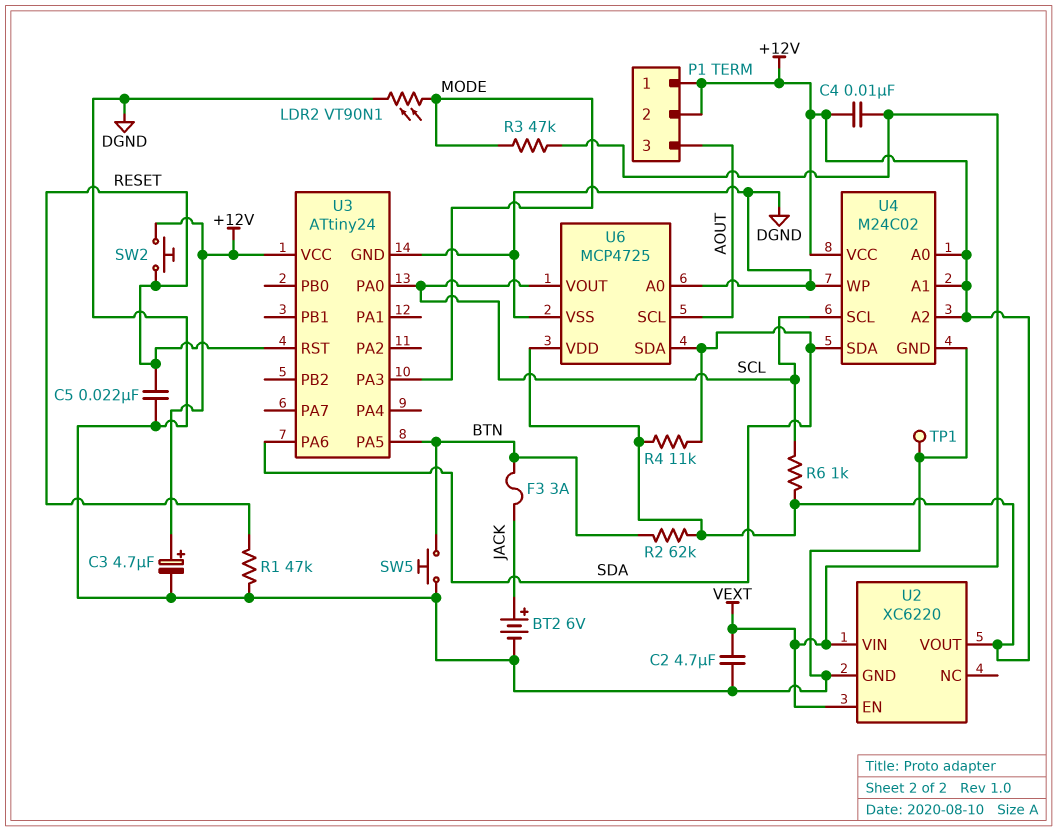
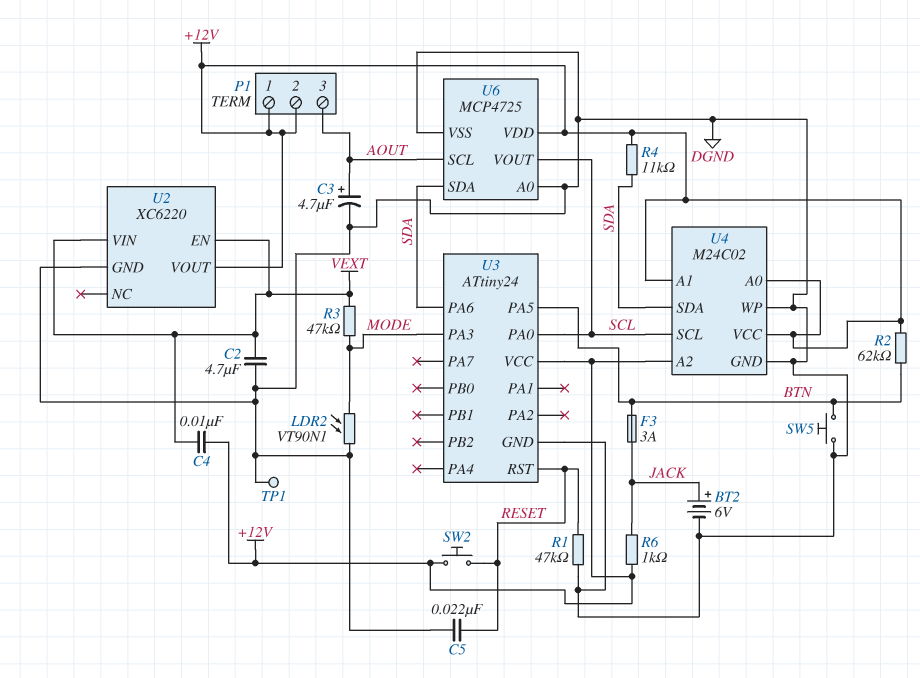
C3: 4.7uF (plus +12V, minus DGND) -> 4.7uF (plus AOUT, minus DGND)
R6: 1k (+12V, SCL) -> 1k (+12V, JACK)

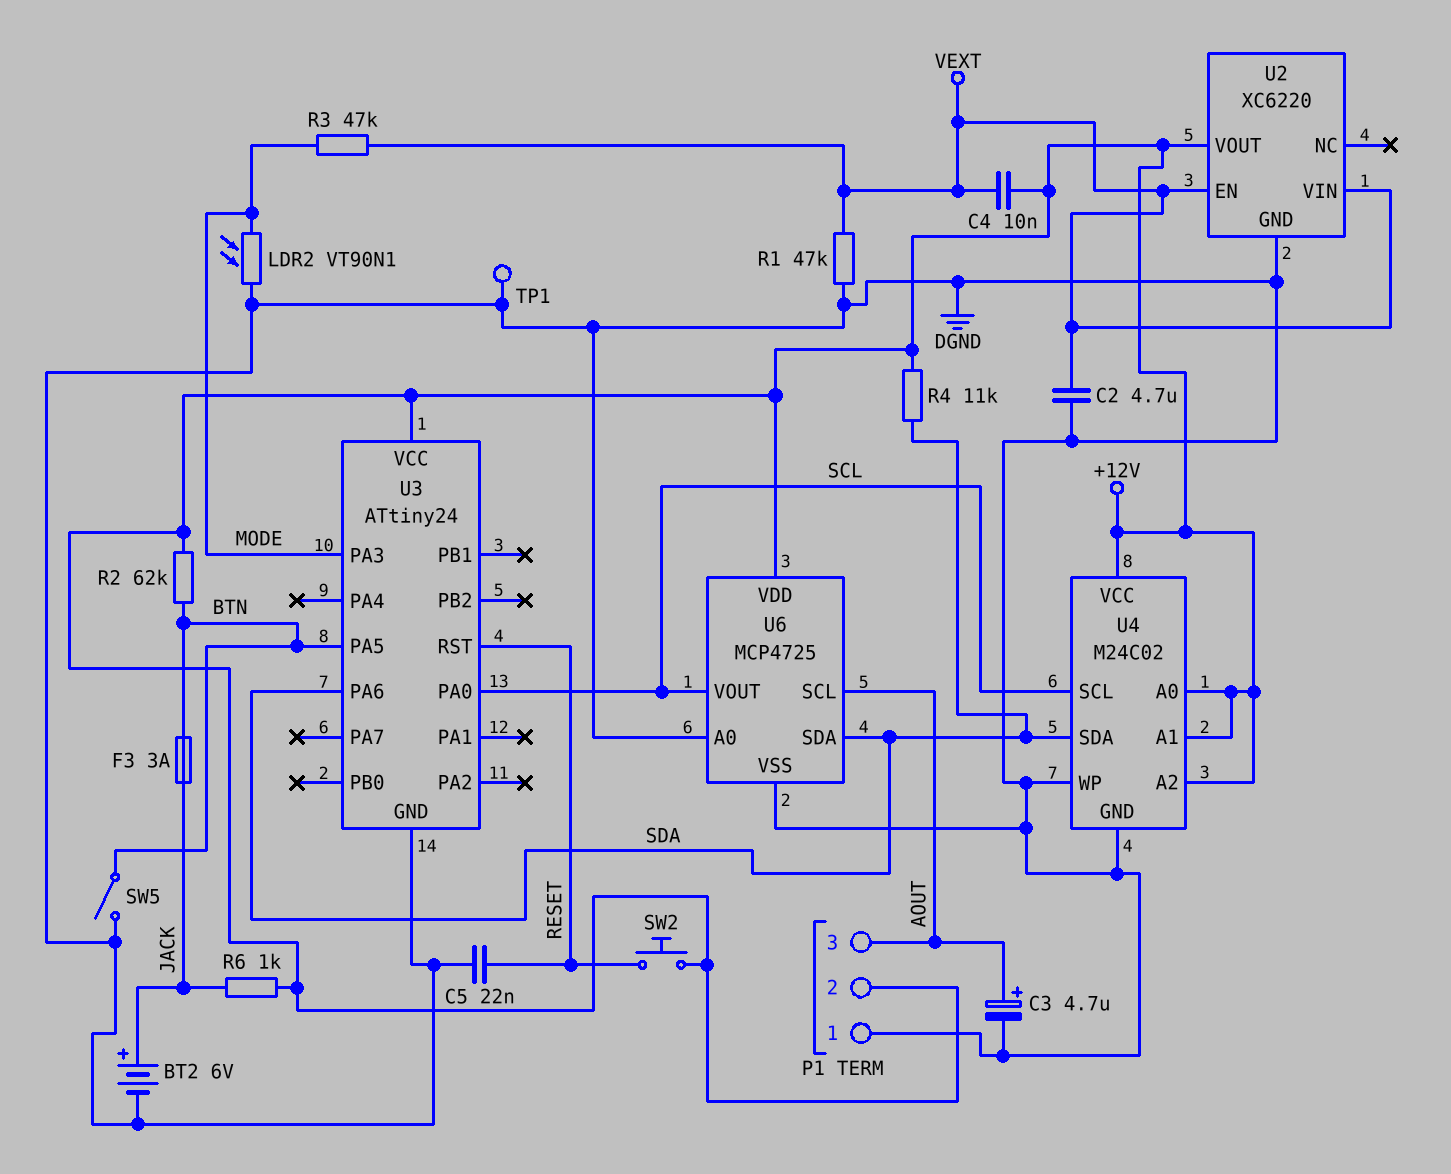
P1 pin 1: +12V -> DGND
R1: 47k (DGND, RESET) -> 47k (DGND, VEXT)
SW5: button (BTN, DGND) -> switch (BTN, DGND)

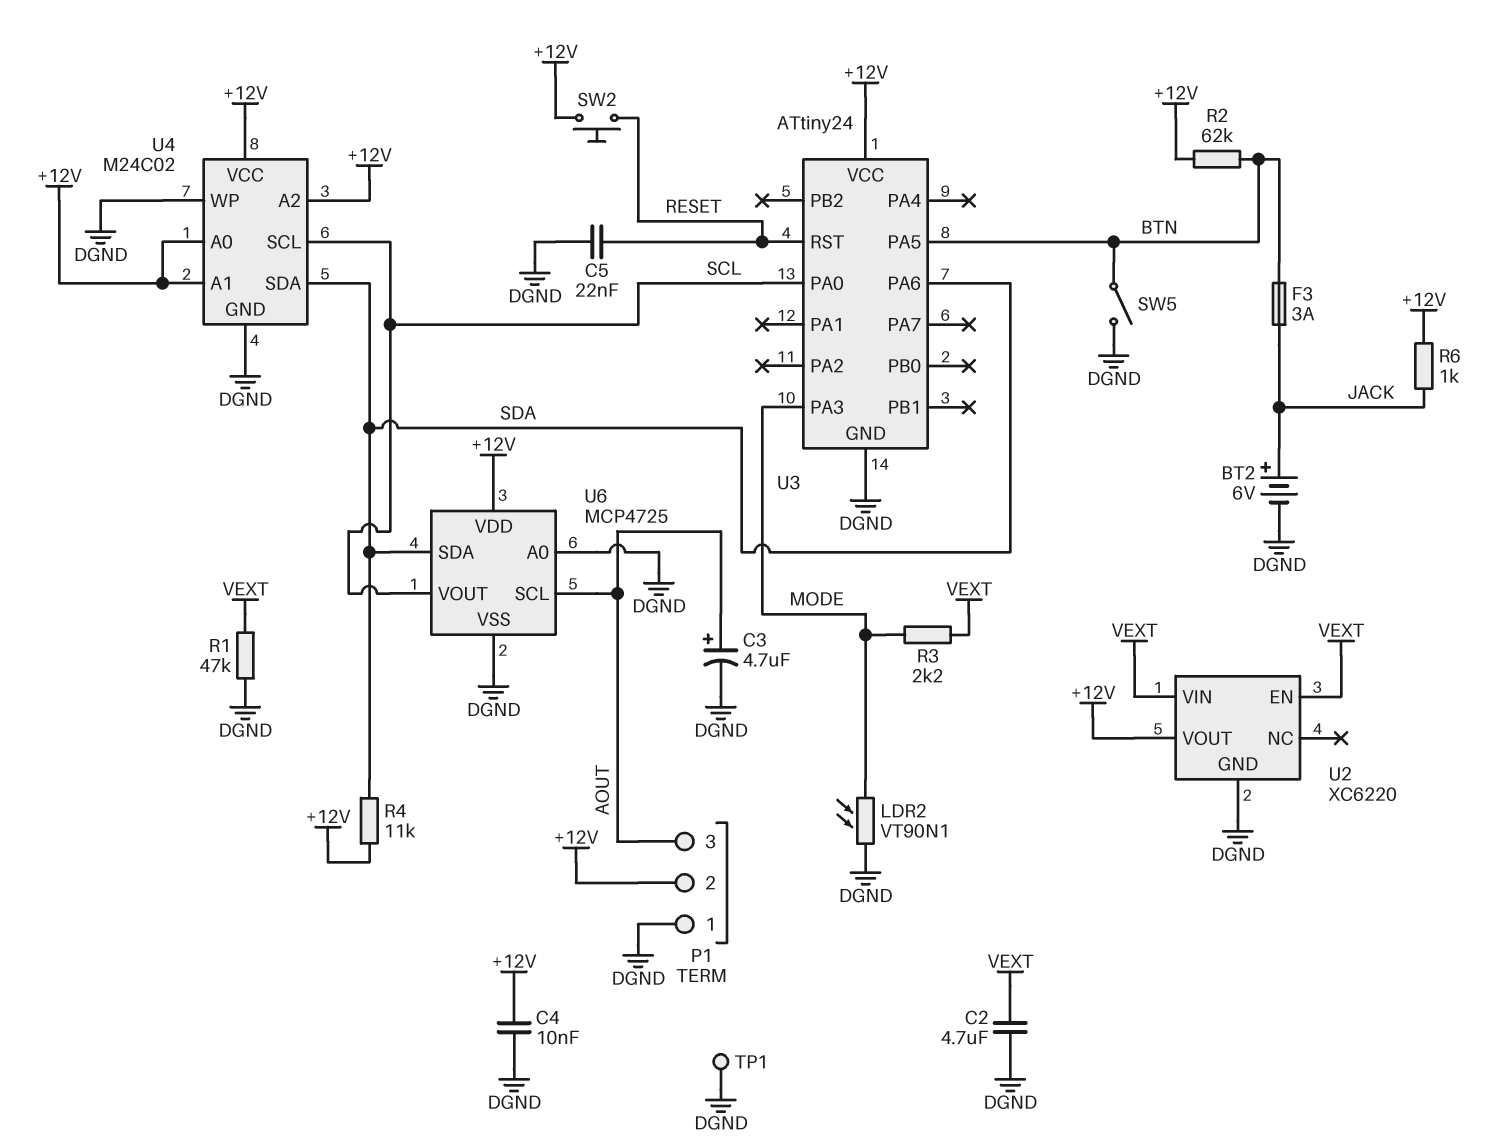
C4: 10nF (+12V, VEXT) -> 10nF (+12V, DGND)
R3: 47k (MODE, VEXT) -> 2.2k (MODE, VEXT)

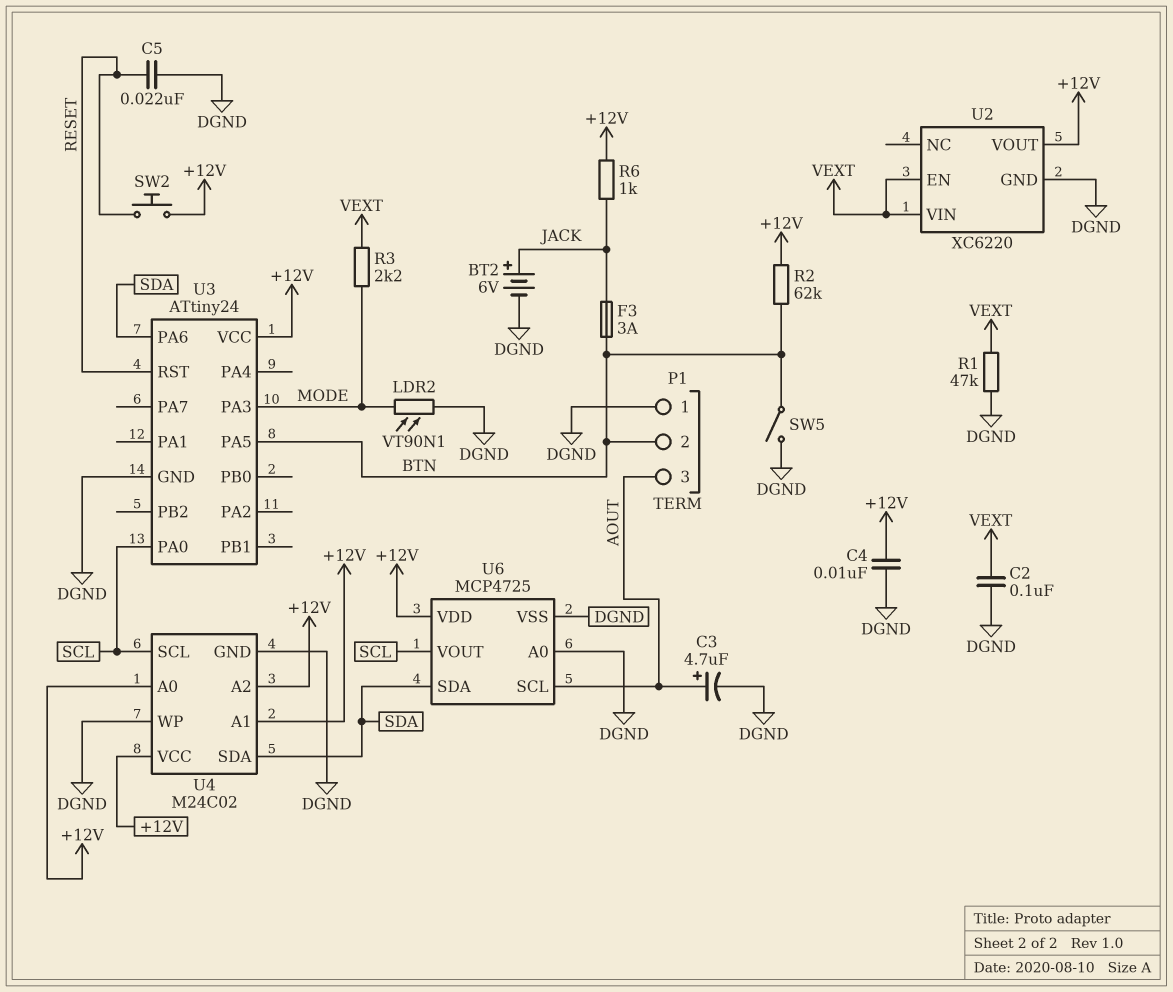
C2: 4.7uF (DGND, VEXT) -> 100nF (DGND, VEXT)
P1 pin 2: +12V -> BTN
R4: 11k (+12V, SDA) -> none
TP1: test point (DGND) -> none

